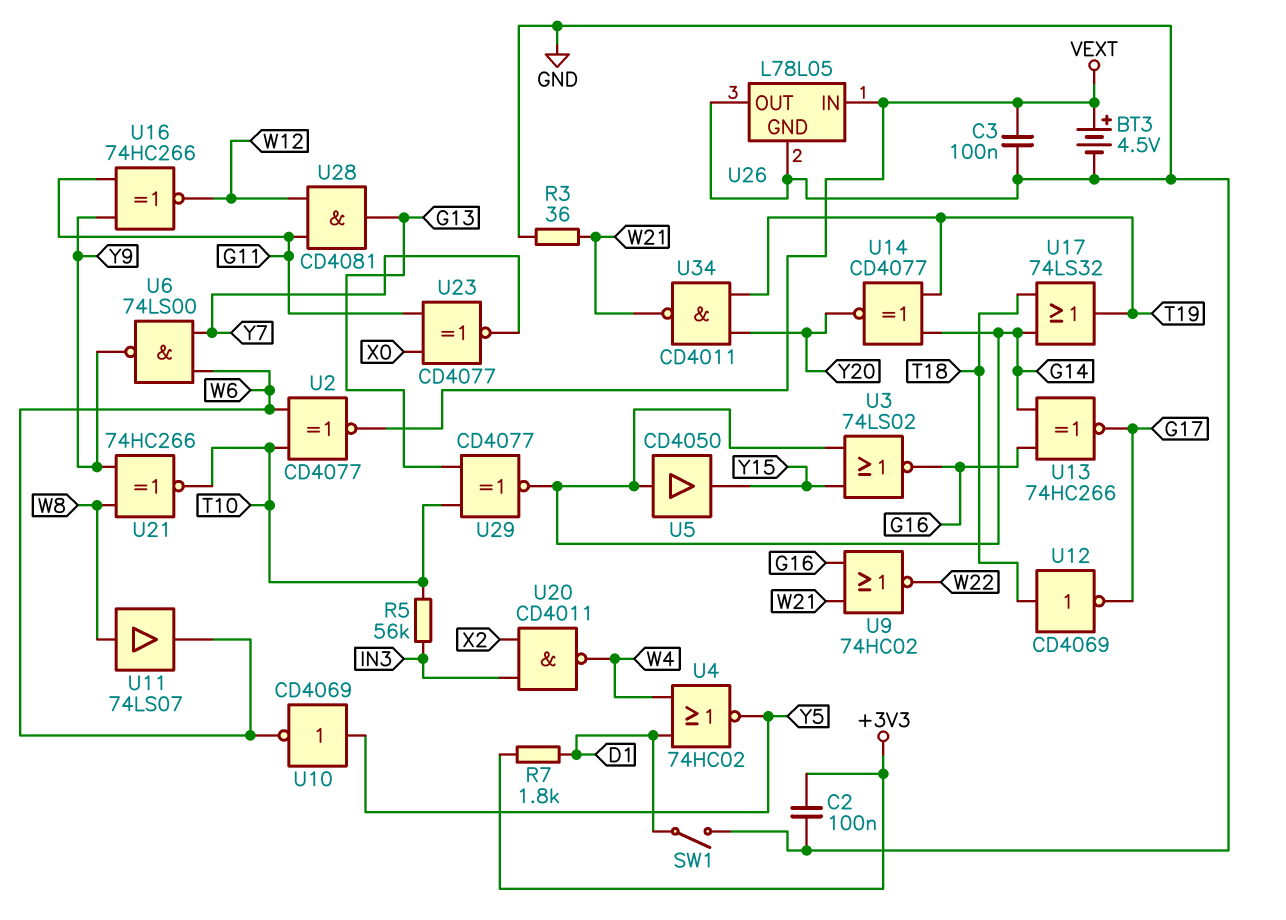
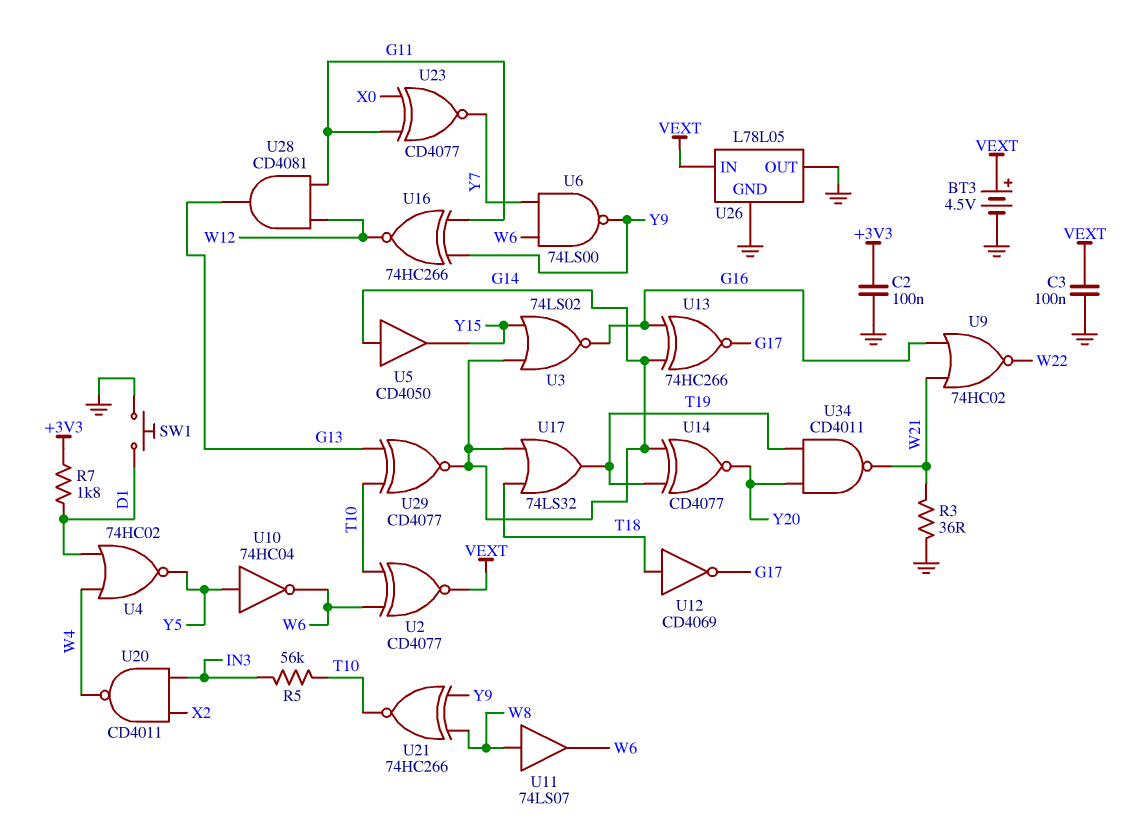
SW1: switch (D1, GND) -> button (D1, GND)
U10: NOT CD4069 (in Y5, out W6) -> NOT 74HC04 (in Y5, out W6)

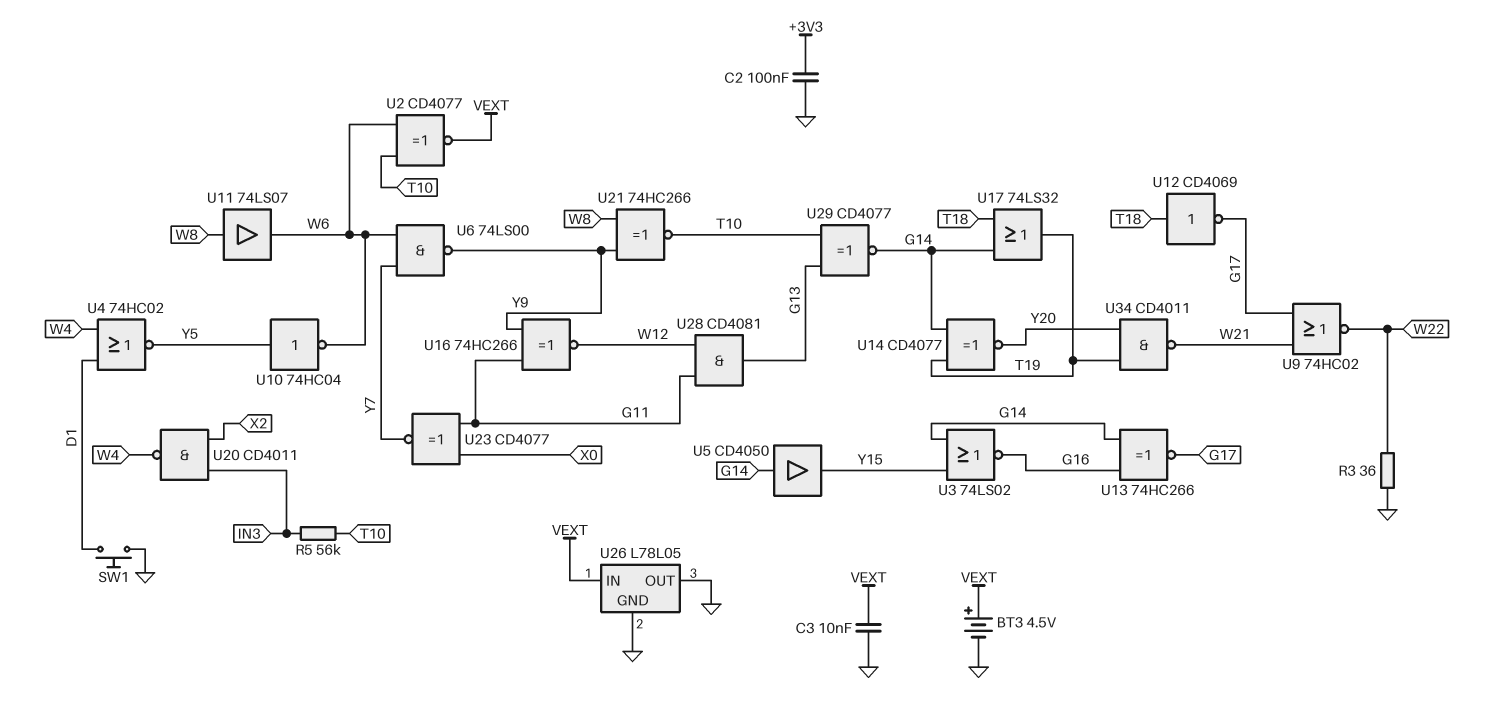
C3: 100nF (GND, VEXT) -> 10nF (GND, VEXT)
R3: 36 (GND, W21) -> 36 (GND, W22)
R7: 1.8k (+3V3, D1) -> none
U9: NOR 74HC02 (in G16, in W21, out W22) -> NOR 74HC02 (in G17, in W21, out W22)

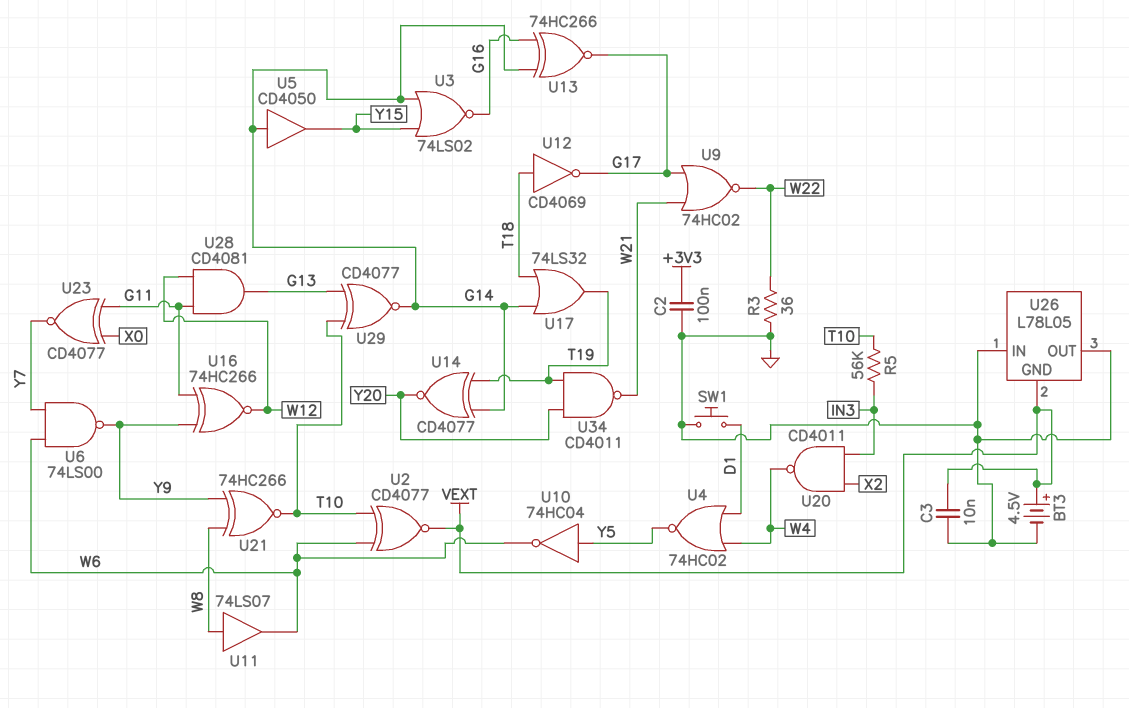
U26 pin GND: GND -> VEXT
U26 pin IN: VEXT -> GND

